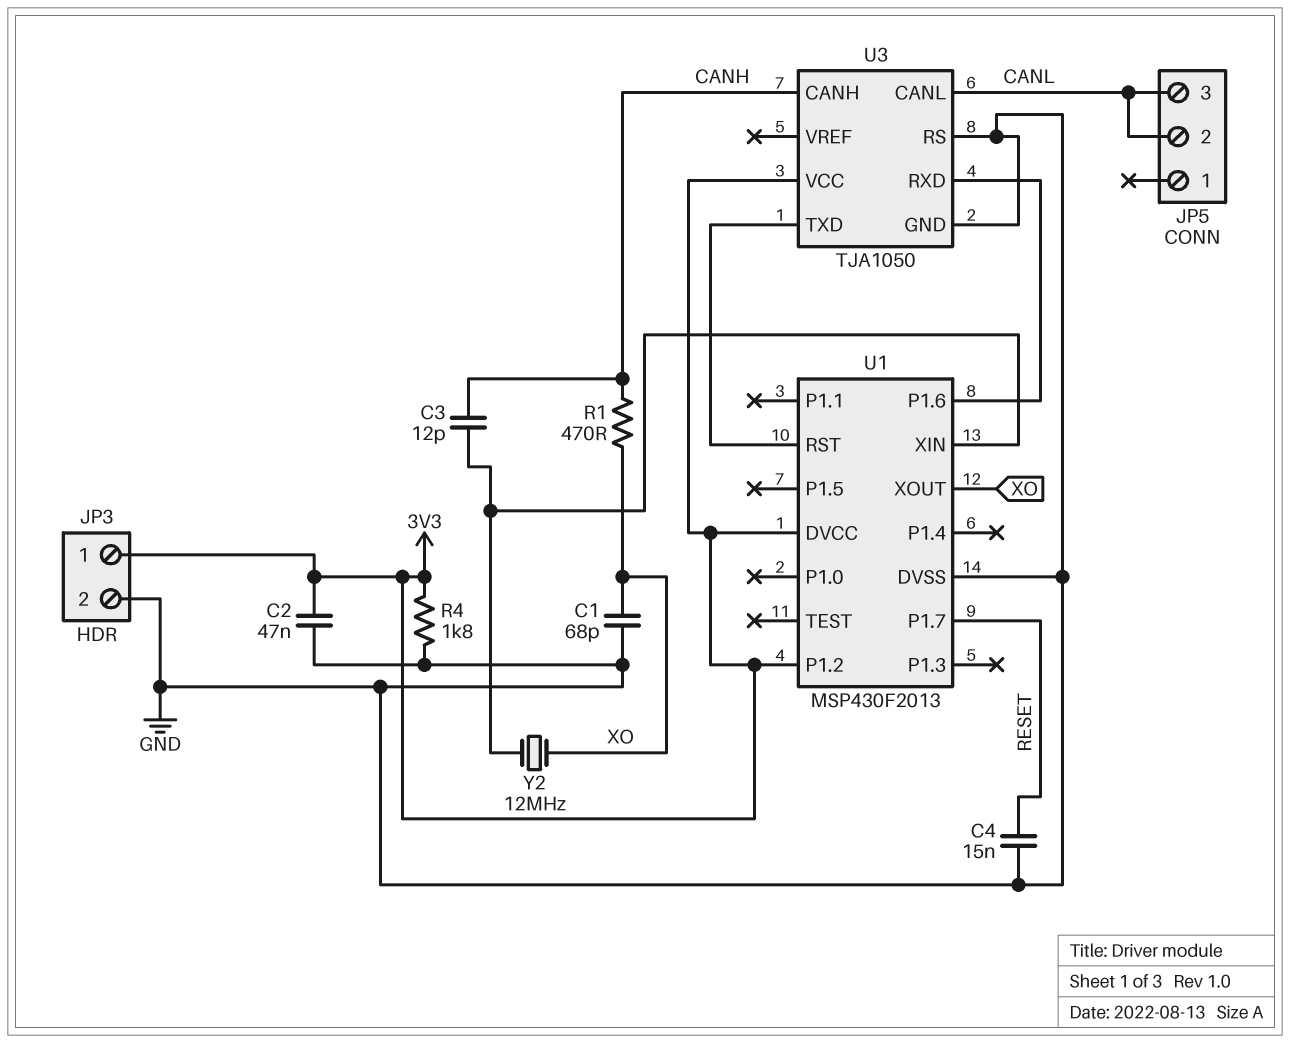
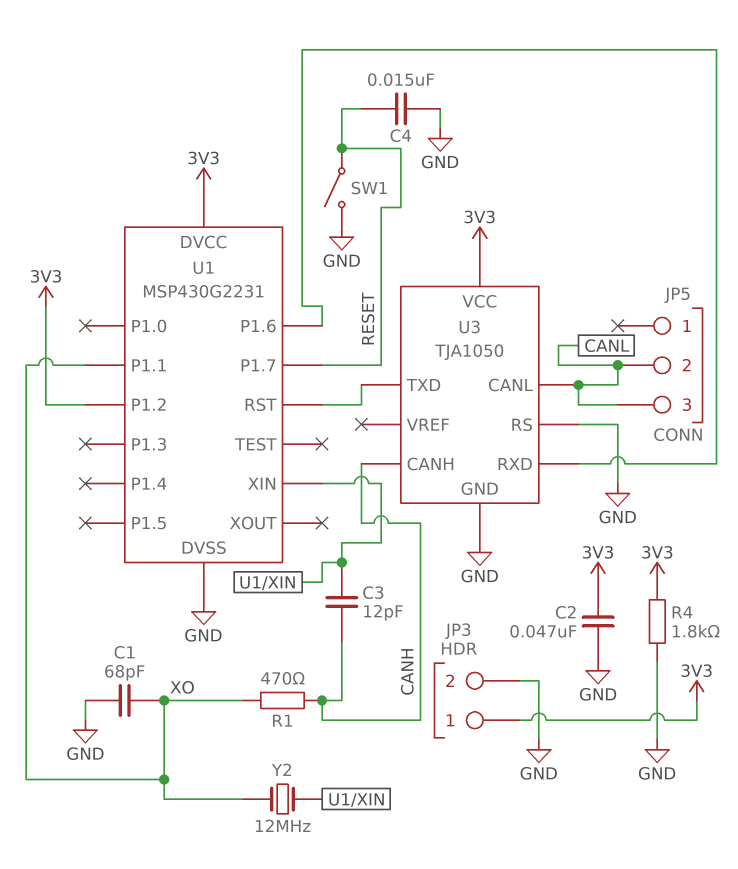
SW1: none -> switch (GND, RESET)
U1: MSP430F2013 -> MSP430G2231
U1 pin P1.1: none -> XO
U1 pin XOUT: XO -> none

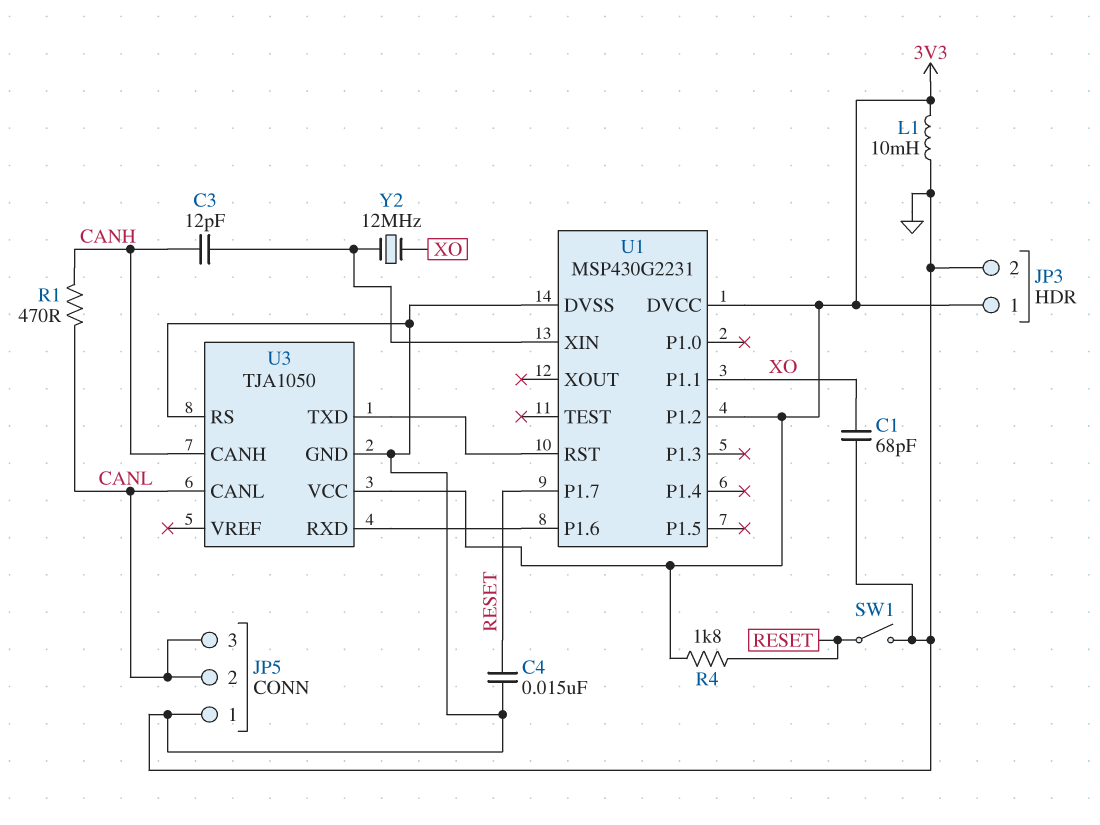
C2: 47nF (3V3, GND) -> none
JP5 pin 1: none -> GND
L1: none -> 10mH (3V3, GND)
R1: 470 (CANH, XO) -> 470 (CANH, CANL)
R4: 1.8k (3V3, GND) -> 1.8k (3V3, RESET)

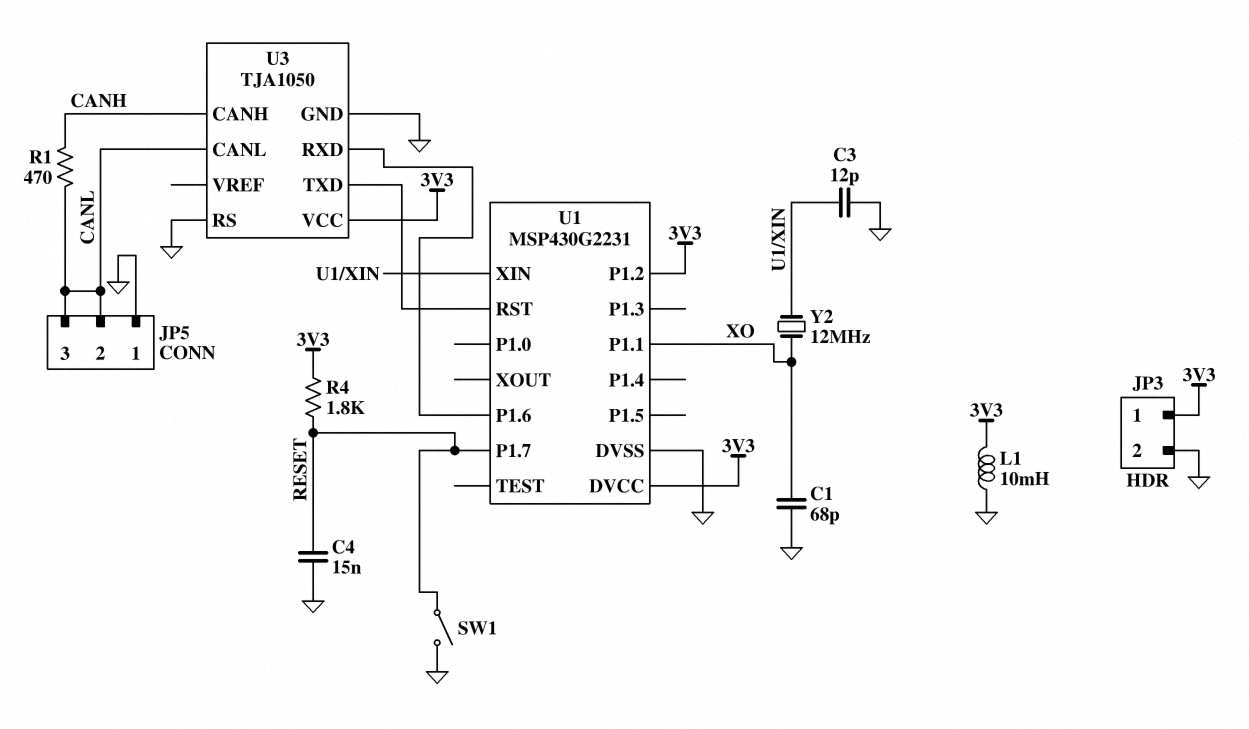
C3: 12pF (CANH, U1/XIN) -> 12pF (GND, U1/XIN)

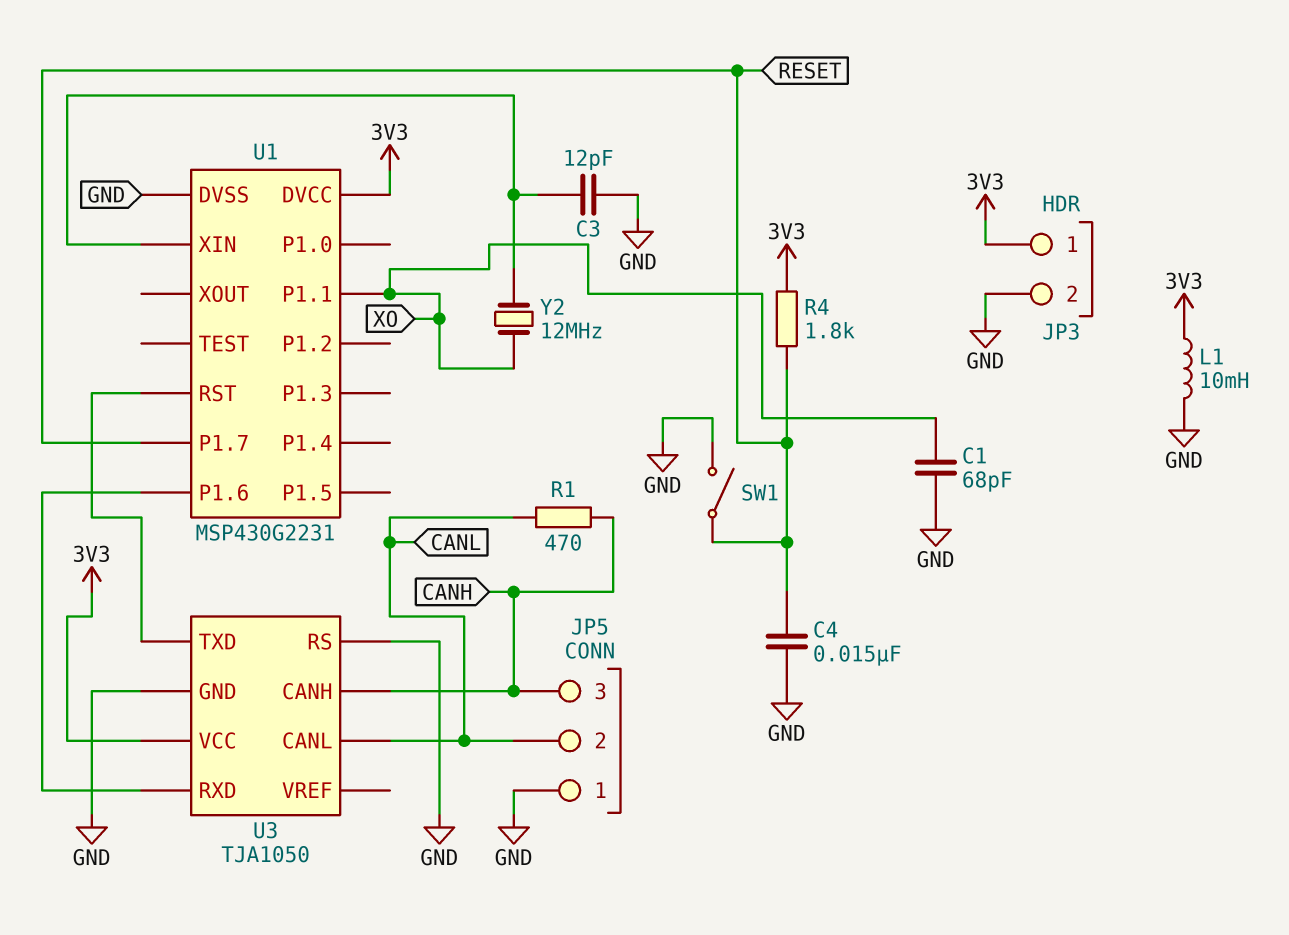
JP5 pin 3: CANL -> CANH
U1 pin P1.2: 3V3 -> none

